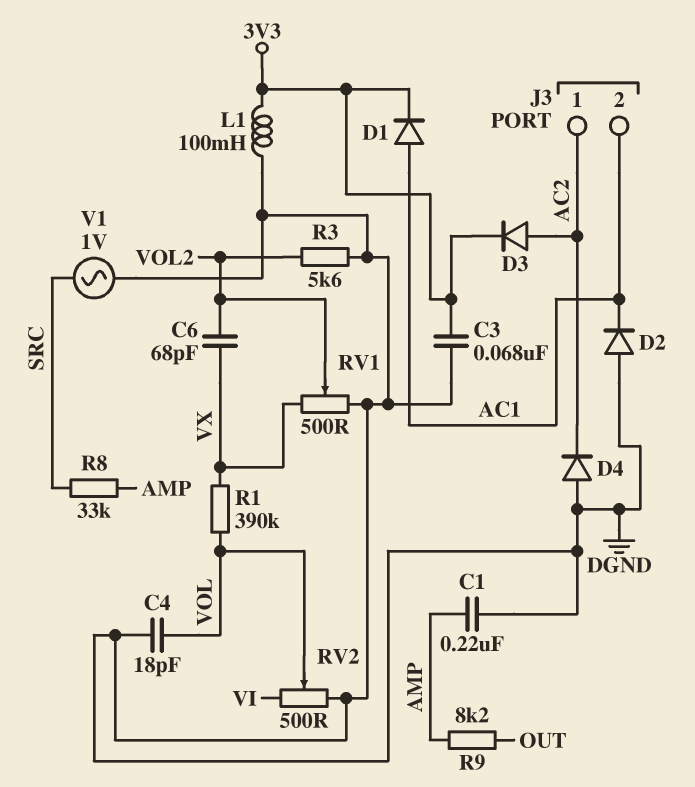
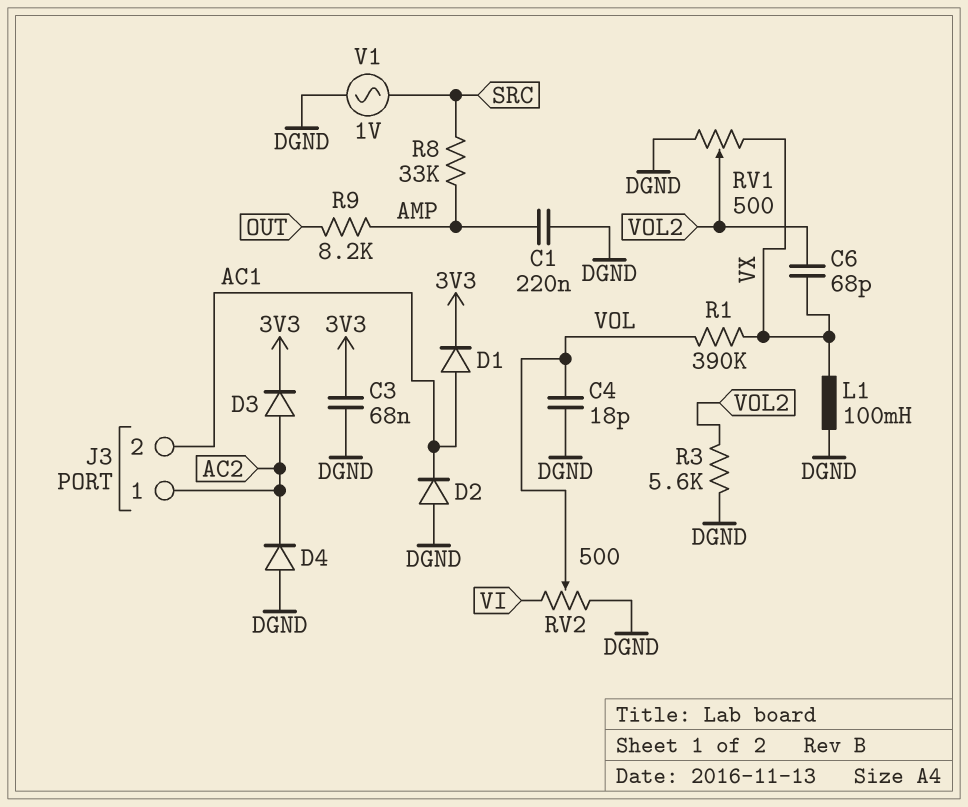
L1: 100mH (3V3, DGND) -> 100mH (DGND, VX)

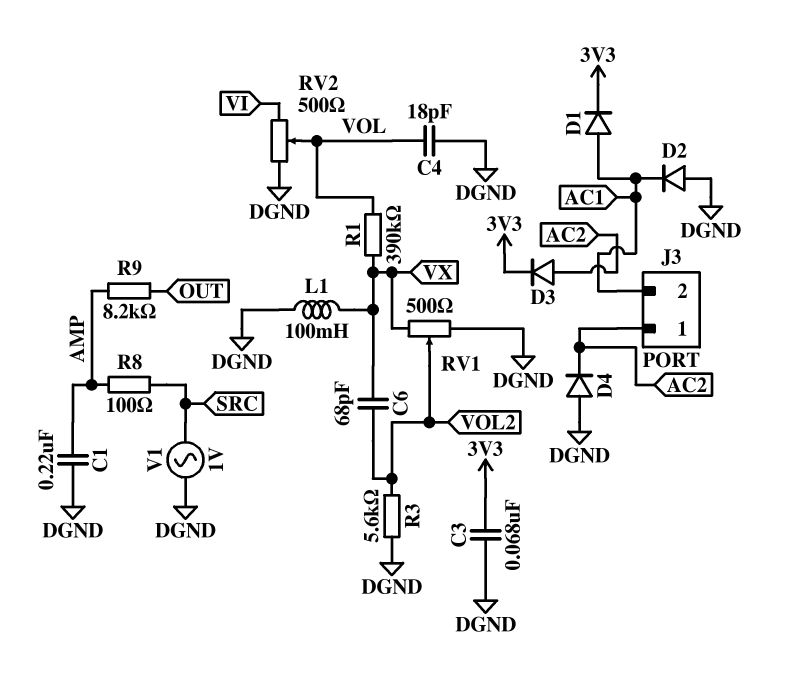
R8: 33k (AMP, SRC) -> 100 (AMP, SRC)

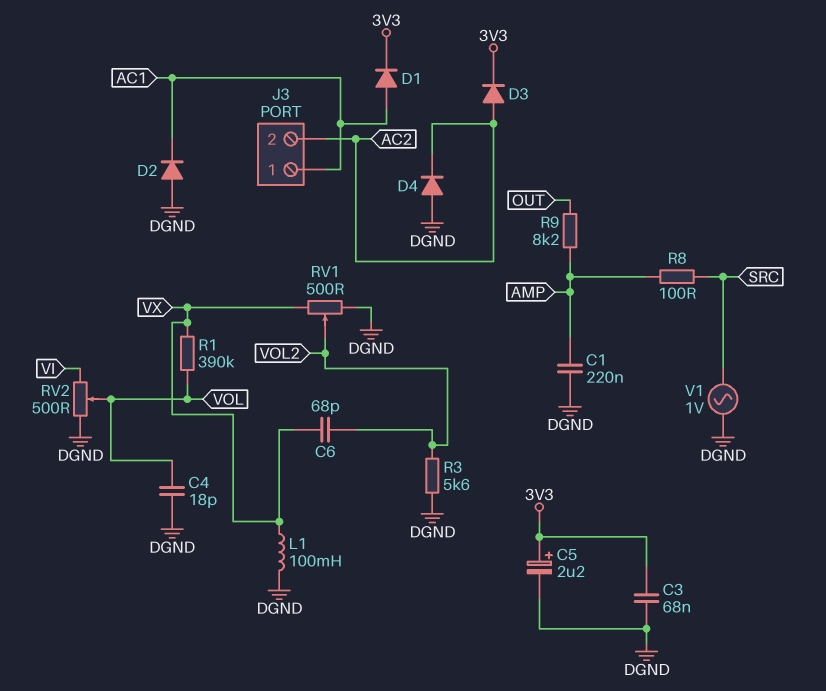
C5: none -> 2.2uF (plus 3V3, minus DGND)
J3 pin 1: AC2 -> AC1
J3 pin 2: AC1 -> AC2

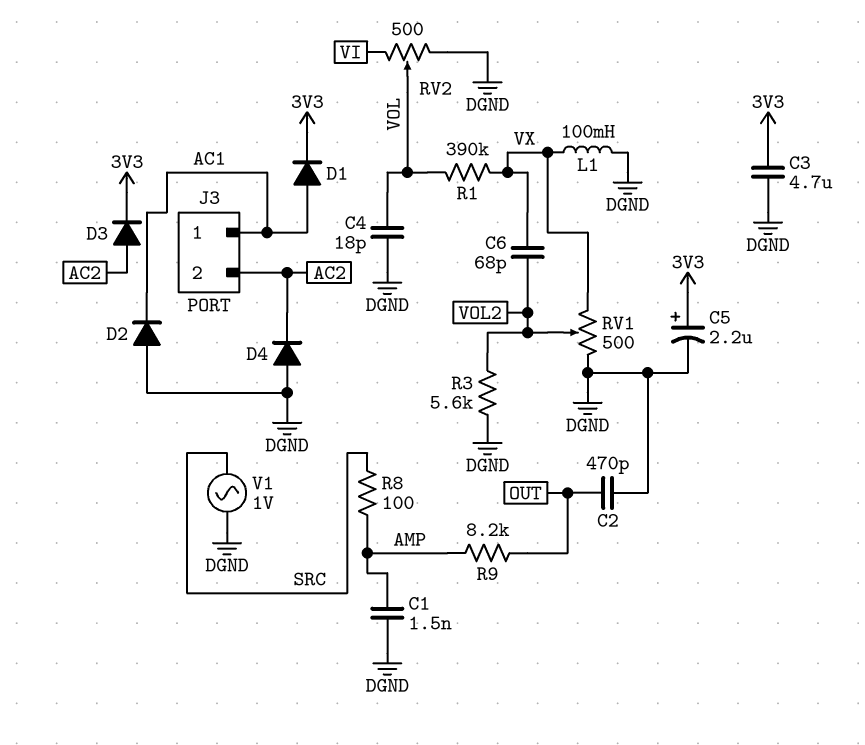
C1: 220nF (AMP, DGND) -> 1.5nF (AMP, DGND)
C2: none -> 470pF (DGND, OUT)
C3: 68nF (3V3, DGND) -> 4.7uF (3V3, DGND)

